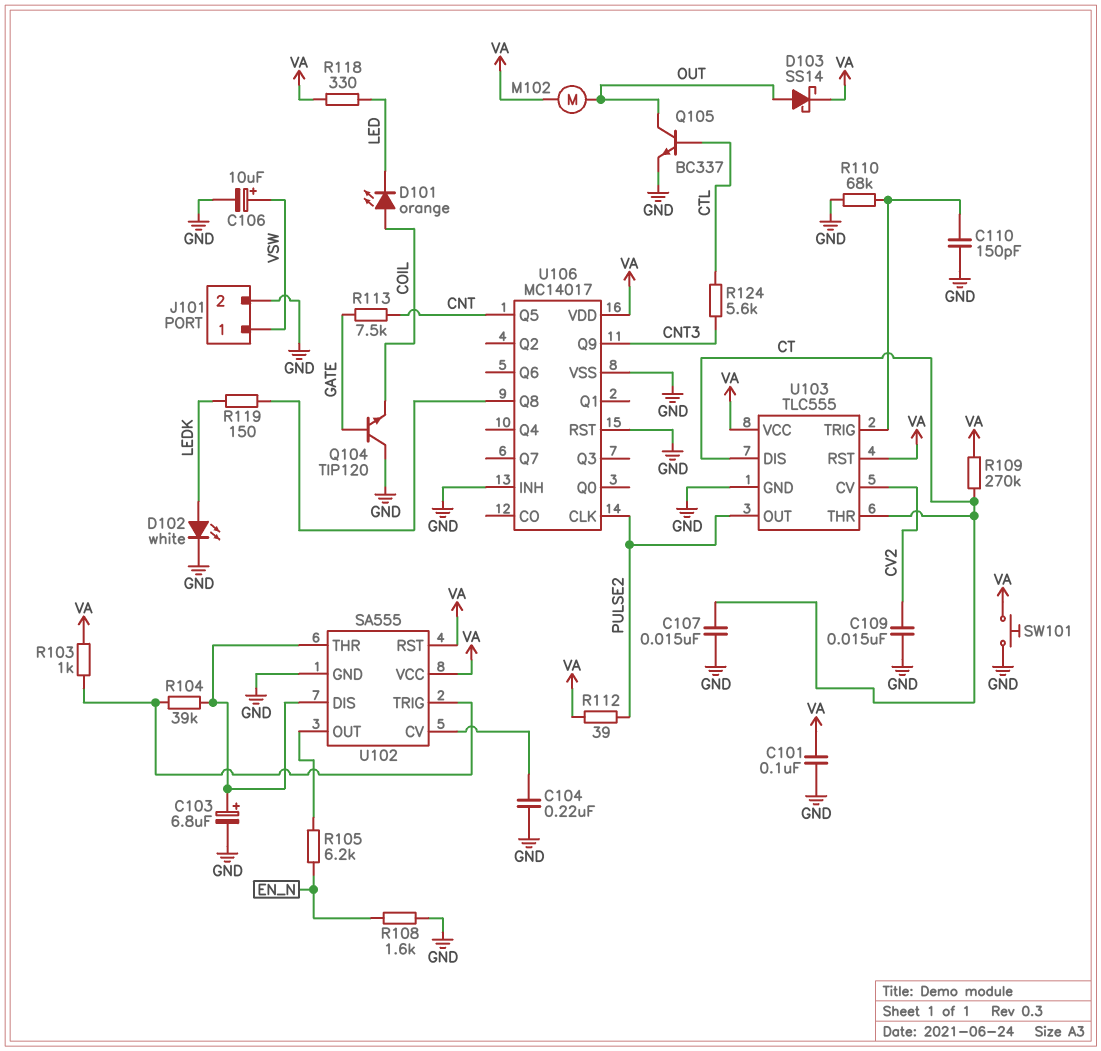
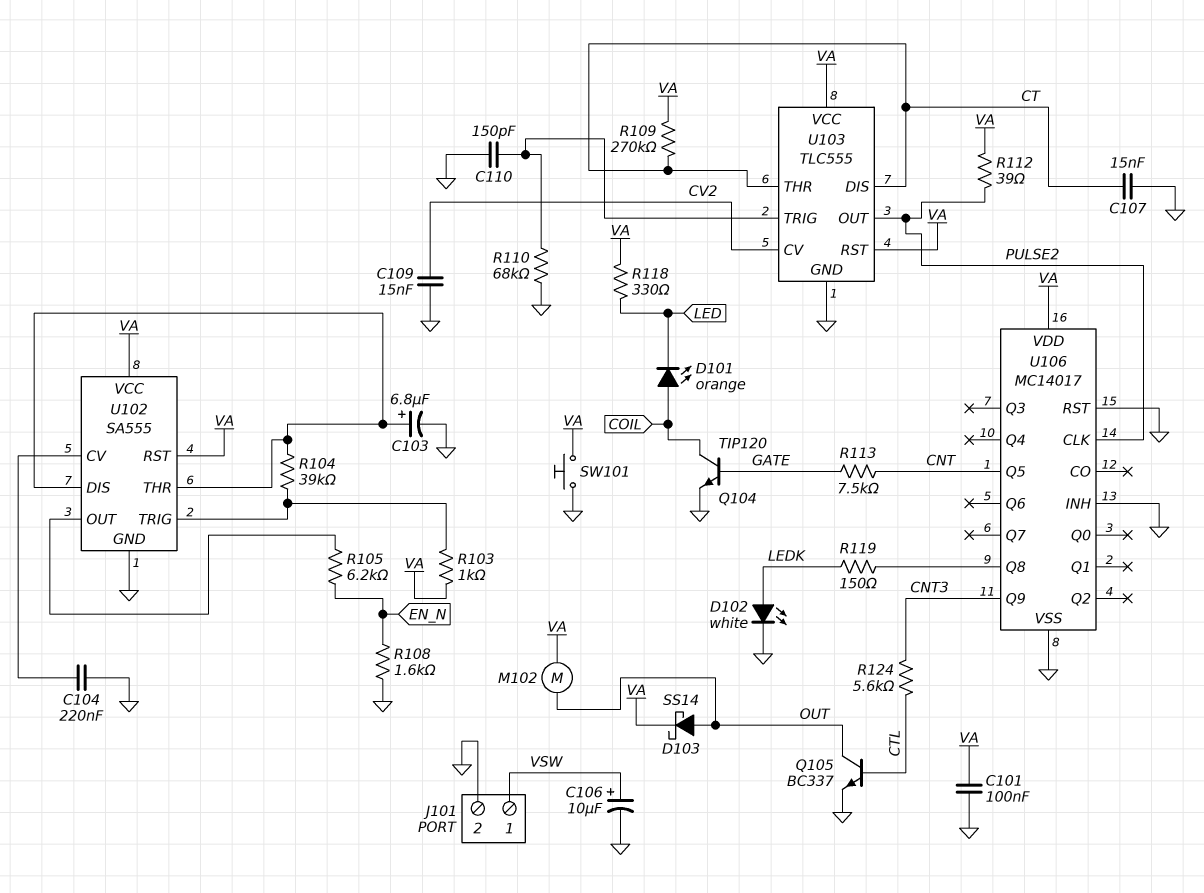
Q104: NPN TIP120 (B GATE, C GND, E COIL) -> NPN TIP120 (B GATE, C COIL, E GND)

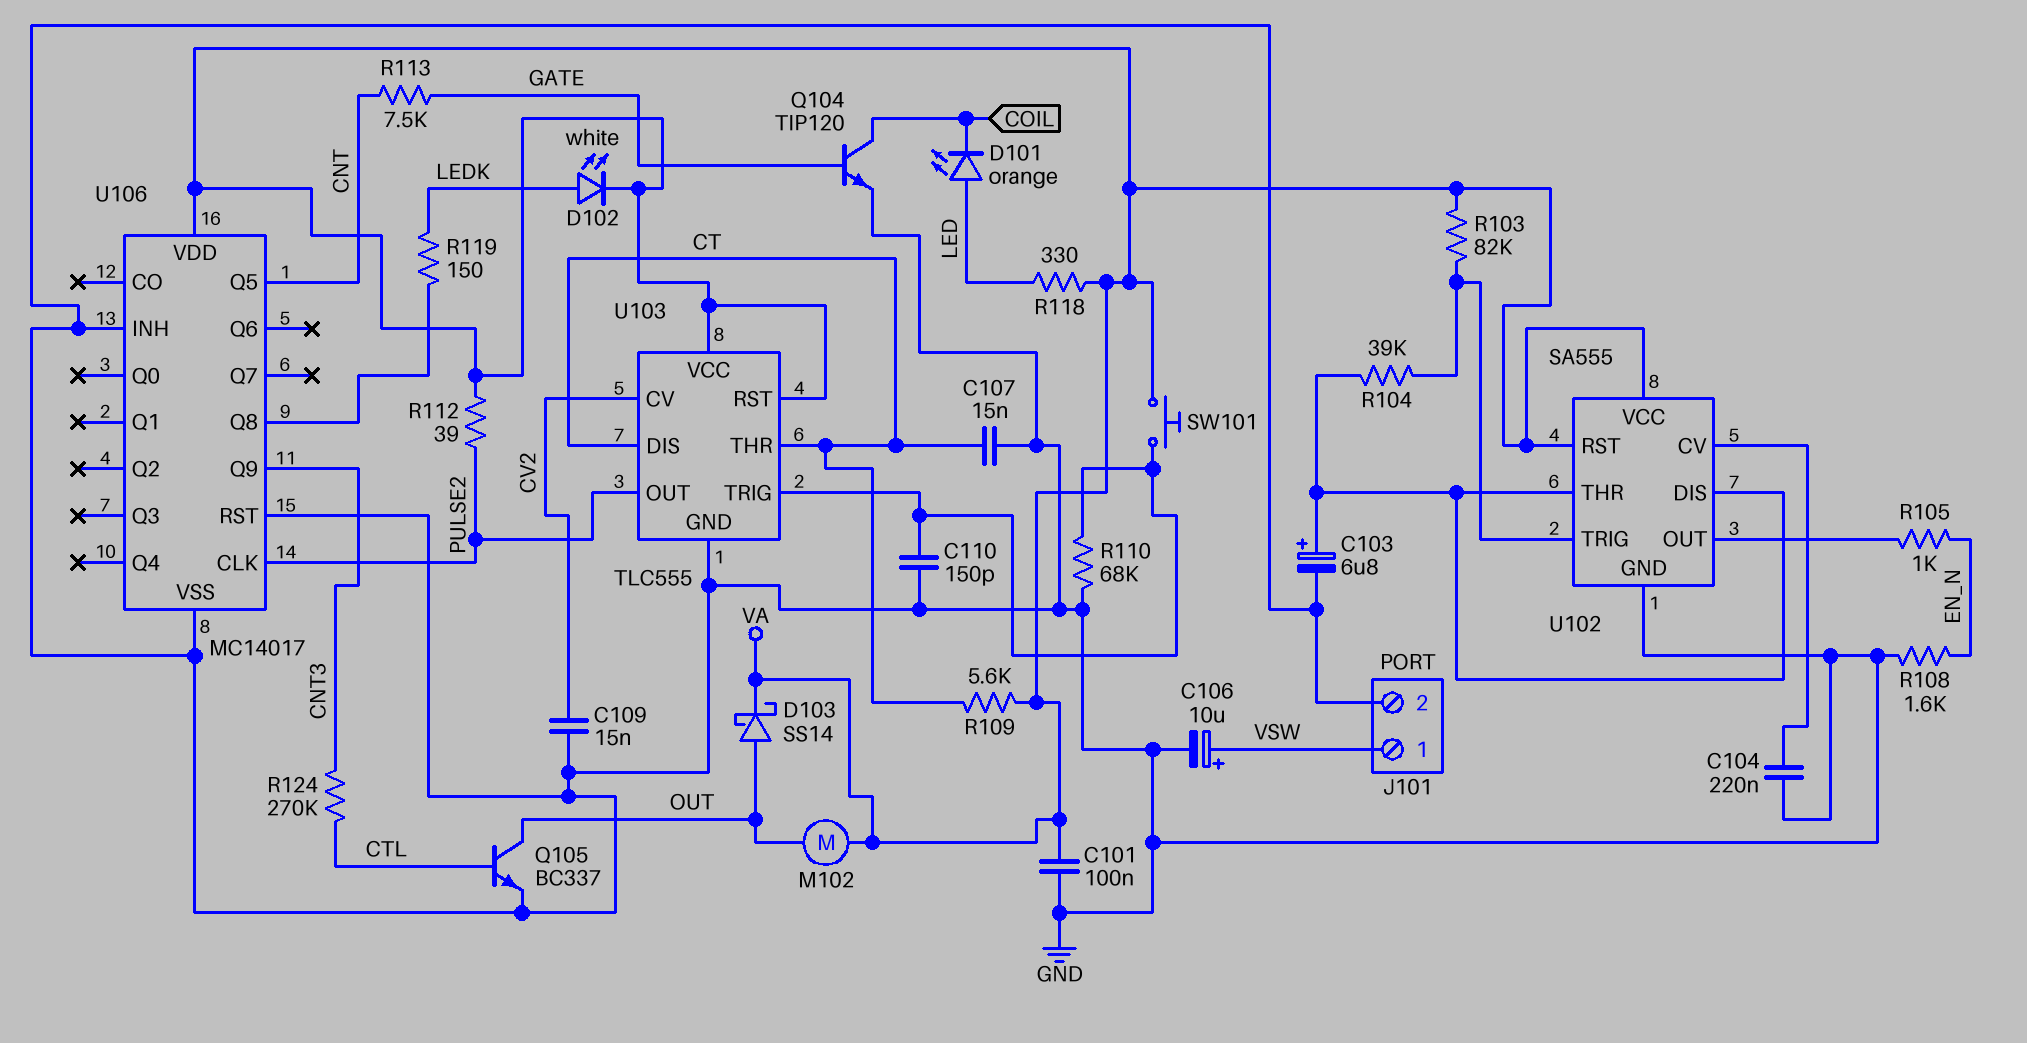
D101: LED orange (A COIL, K LED) -> LED orange (A LED, K COIL)
D102: LED white (A LEDK, K GND) -> LED white (A LEDK, K VA)
R103: 1k (U102/TRIG, VA) -> 82k (U102/TRIG, VA)
R105: 6.2k (EN_N, U102/OUT) -> 1k (EN_N, U102/OUT)
R109: 270k (CT, VA) -> 5.6k (CT, VA)
R124: 5.6k (CNT3, CTL) -> 270k (CNT3, CTL)
SW101: button (GND, VA) -> button (U103/TRIG, VA)

